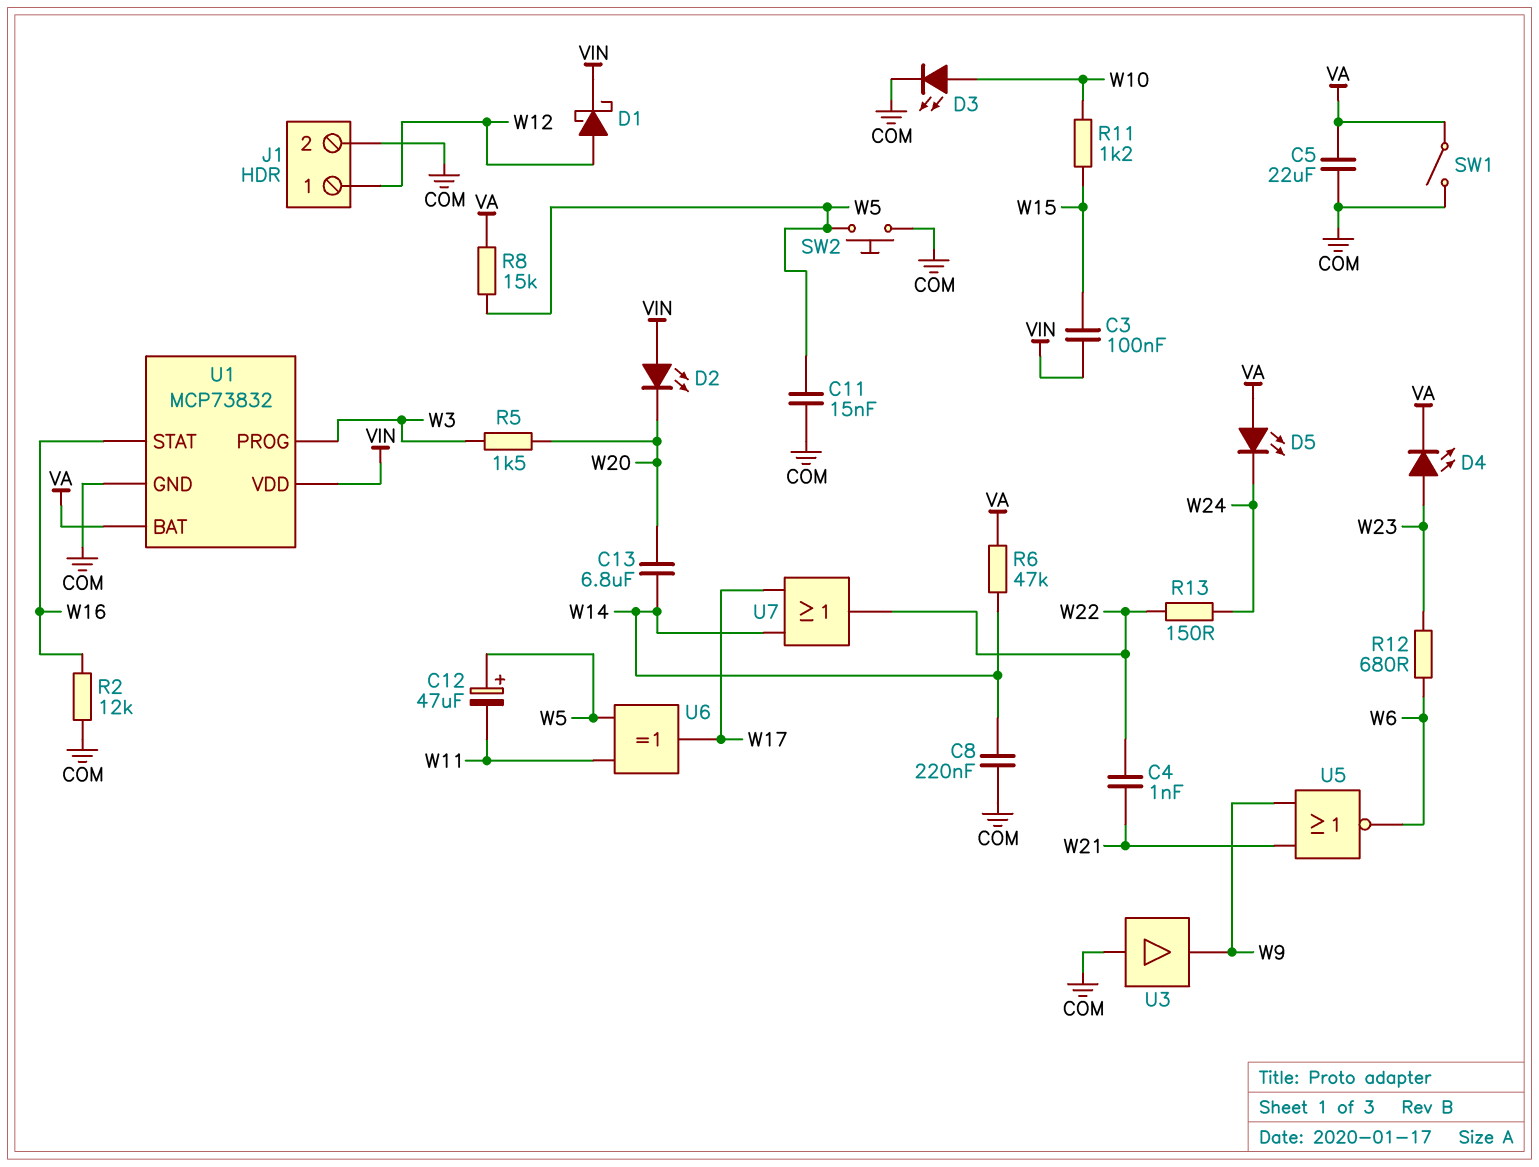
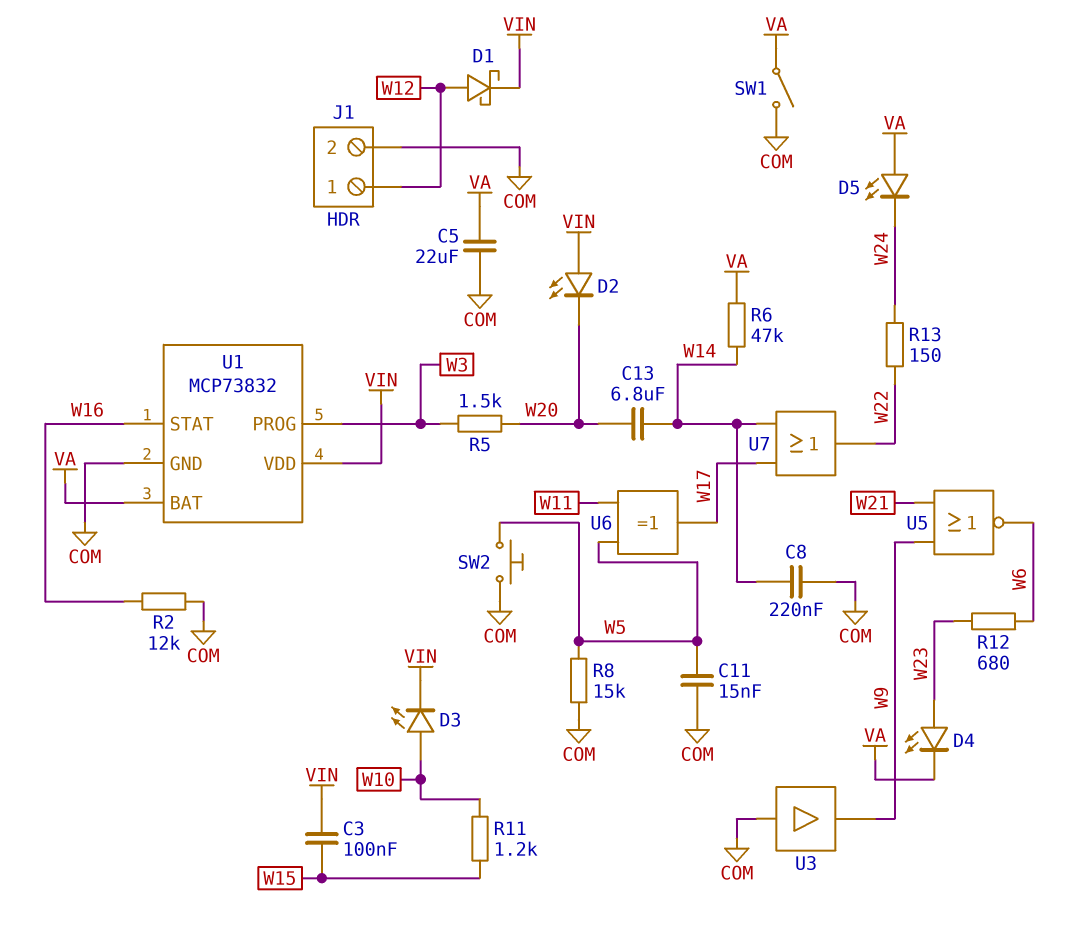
C4: 1nF (W21, W22) -> none
C12: 47uF (plus W5, minus W11) -> none
D3: LED (A W10, K COM) -> LED (A W10, K VIN)
R8: 15k (VA, W5) -> 15k (COM, W5)

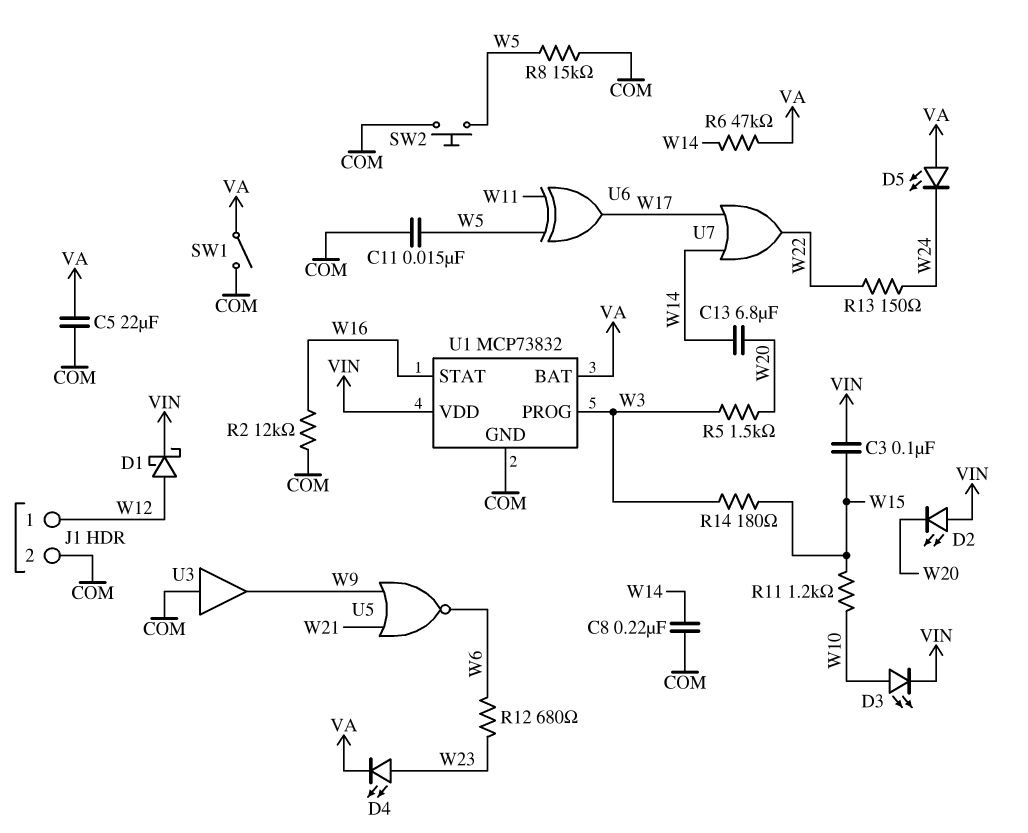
R14: none -> 180 (W3, W15)

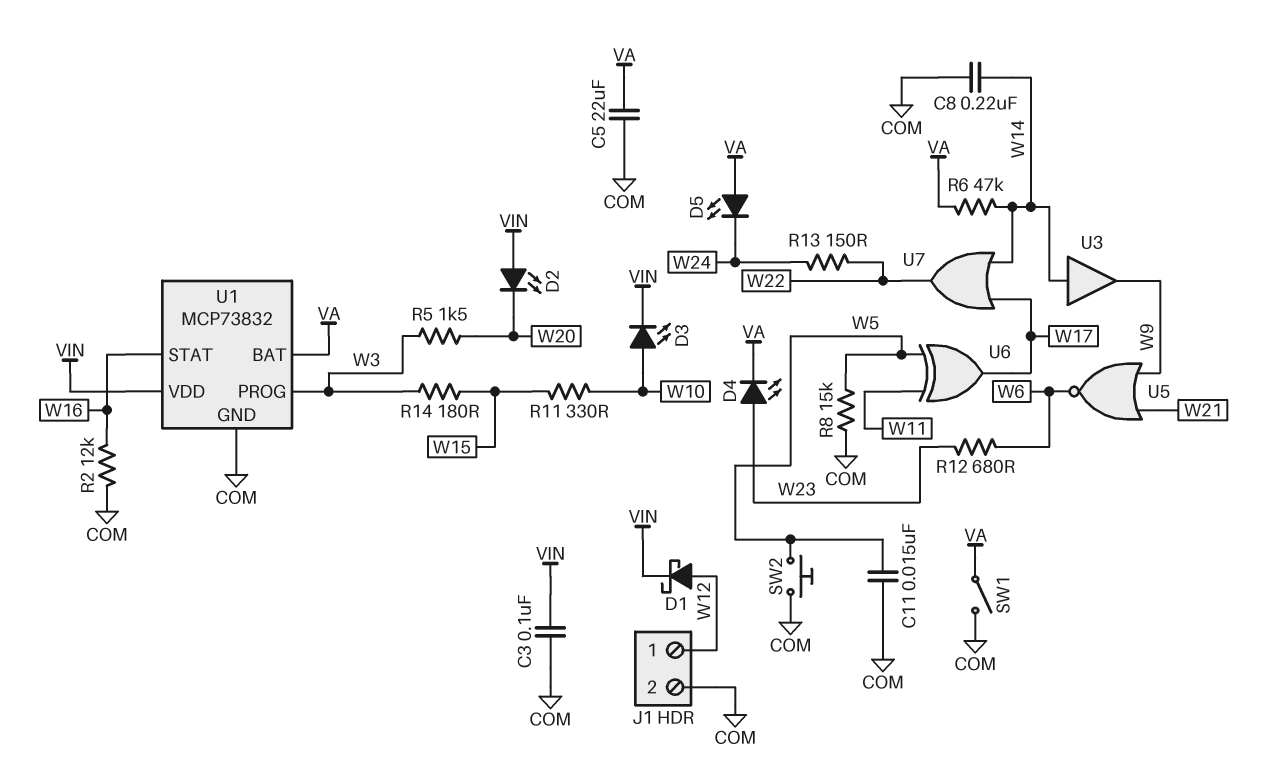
C3: 100nF (VIN, W15) -> 100nF (COM, VIN)
C13: 6.8uF (W14, W20) -> none
R11: 1.2k (W10, W15) -> 330 (W10, W15)
U3: buffer (in COM, out W9) -> buffer (in W14, out W9)

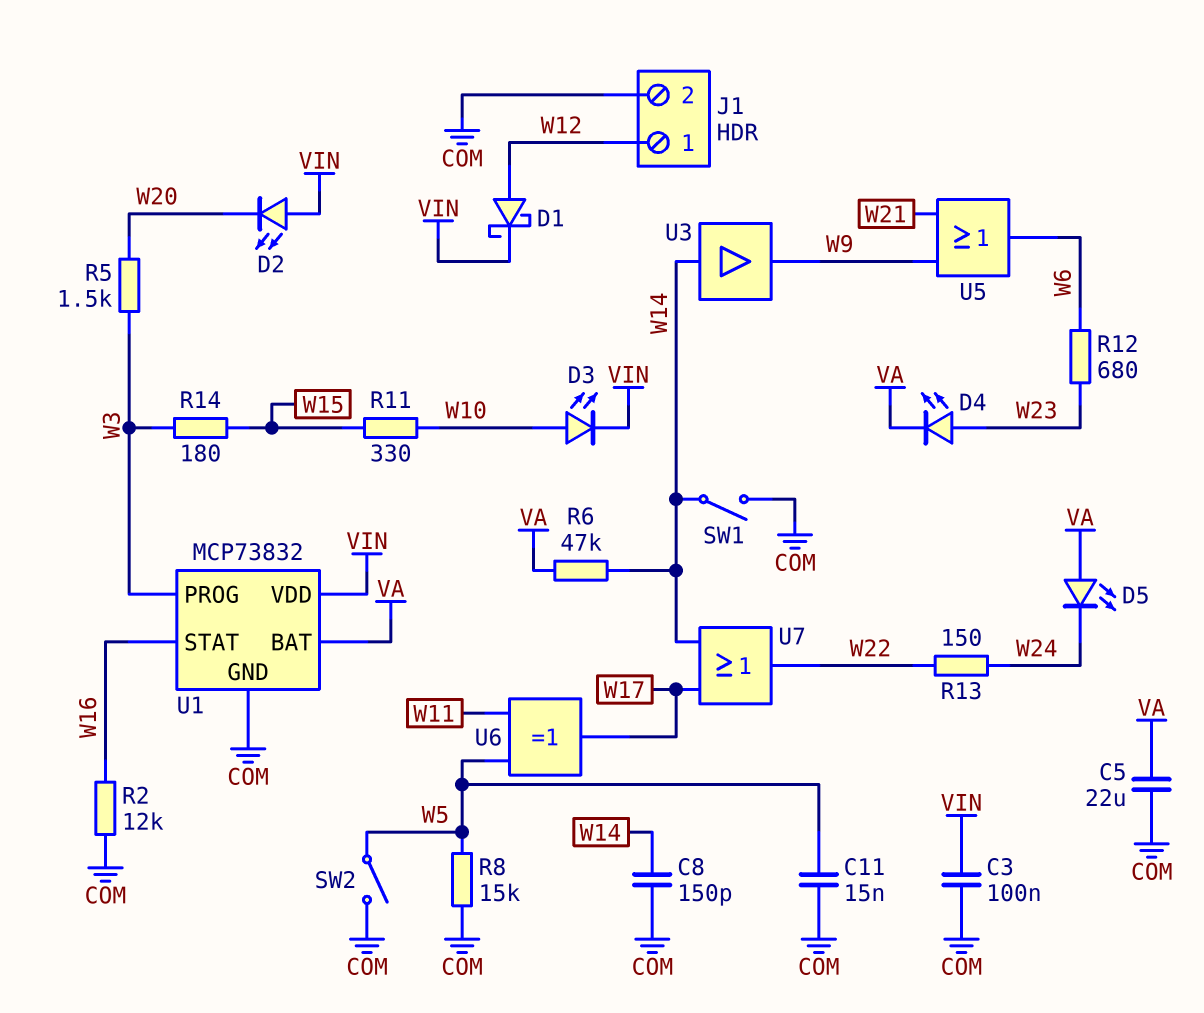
C8: 220nF (COM, W14) -> 150pF (COM, W14)
SW1: switch (COM, VA) -> switch (COM, W14)
SW2: button (COM, W5) -> switch (COM, W5)
U5: NOR (in W9, in W21, out W6) -> OR (in W9, in W21, out W6)

